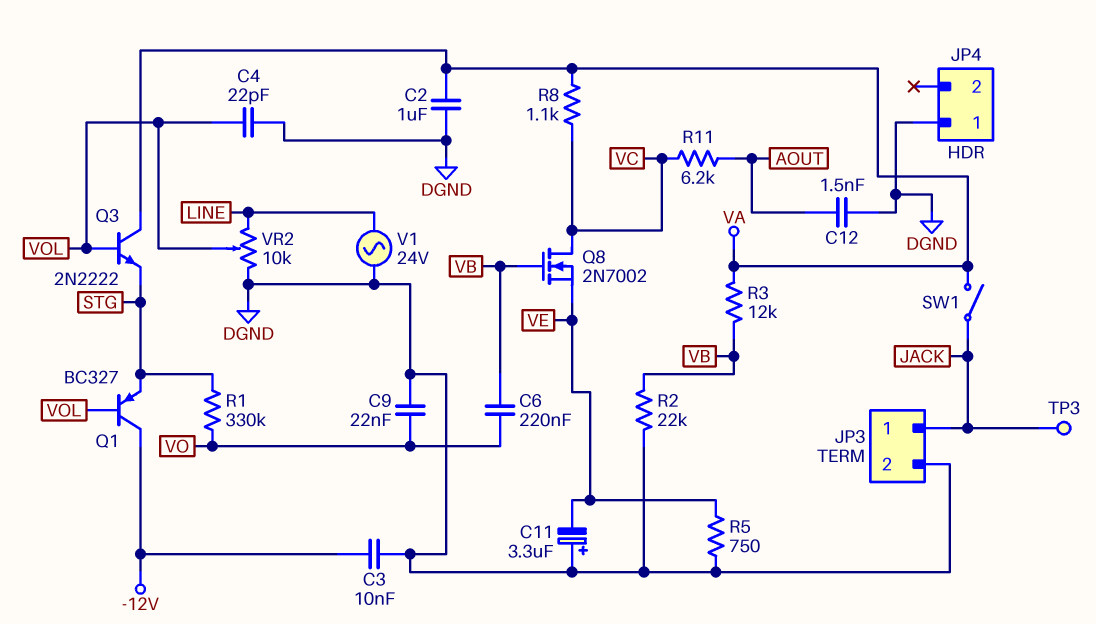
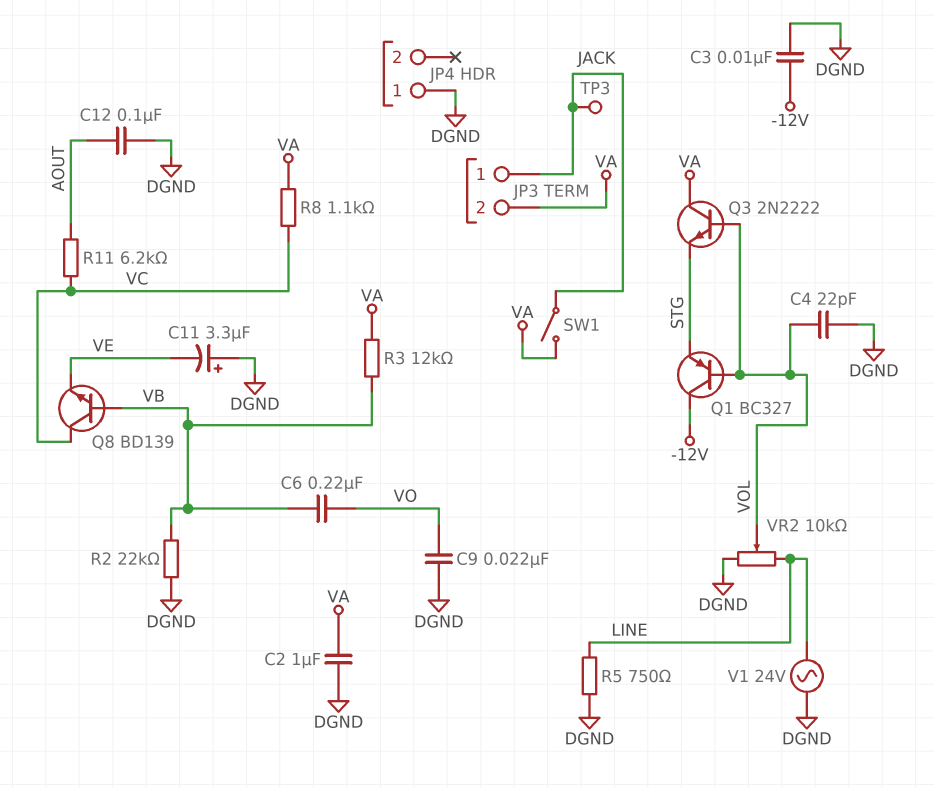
C12: 1.5nF (AOUT, DGND) -> 100nF (AOUT, DGND)
JP3 pin 2: DGND -> VA
Q8: NMOS 2N7002 (G VB, D VC, S VE) -> NPN BD139 (B VB, C VC, E VE)
R1: 330k (STG, VO) -> none
R5: 750 (DGND, VE) -> 750 (DGND, LINE)

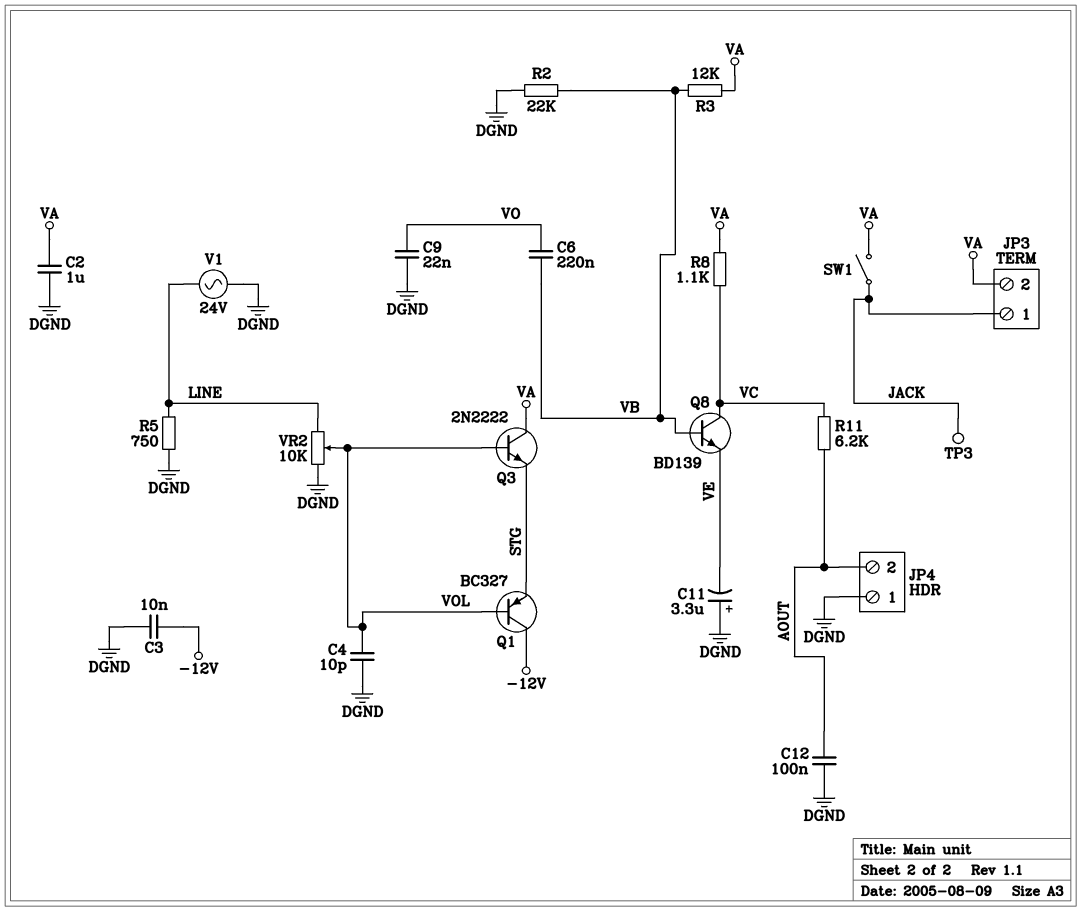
C4: 22pF (DGND, VOL) -> 10pF (DGND, VOL)
JP4 pin 2: none -> AOUT

